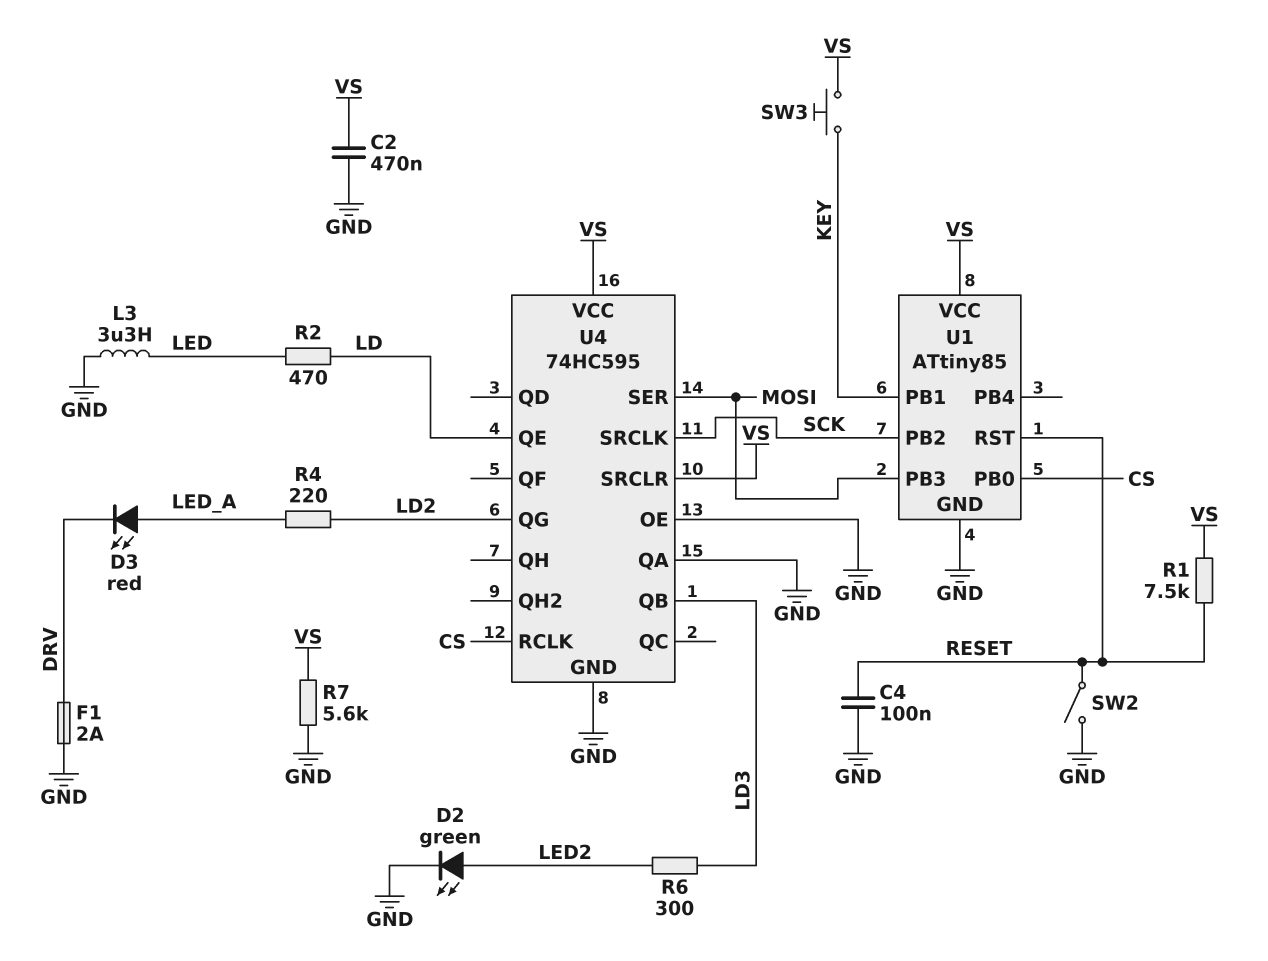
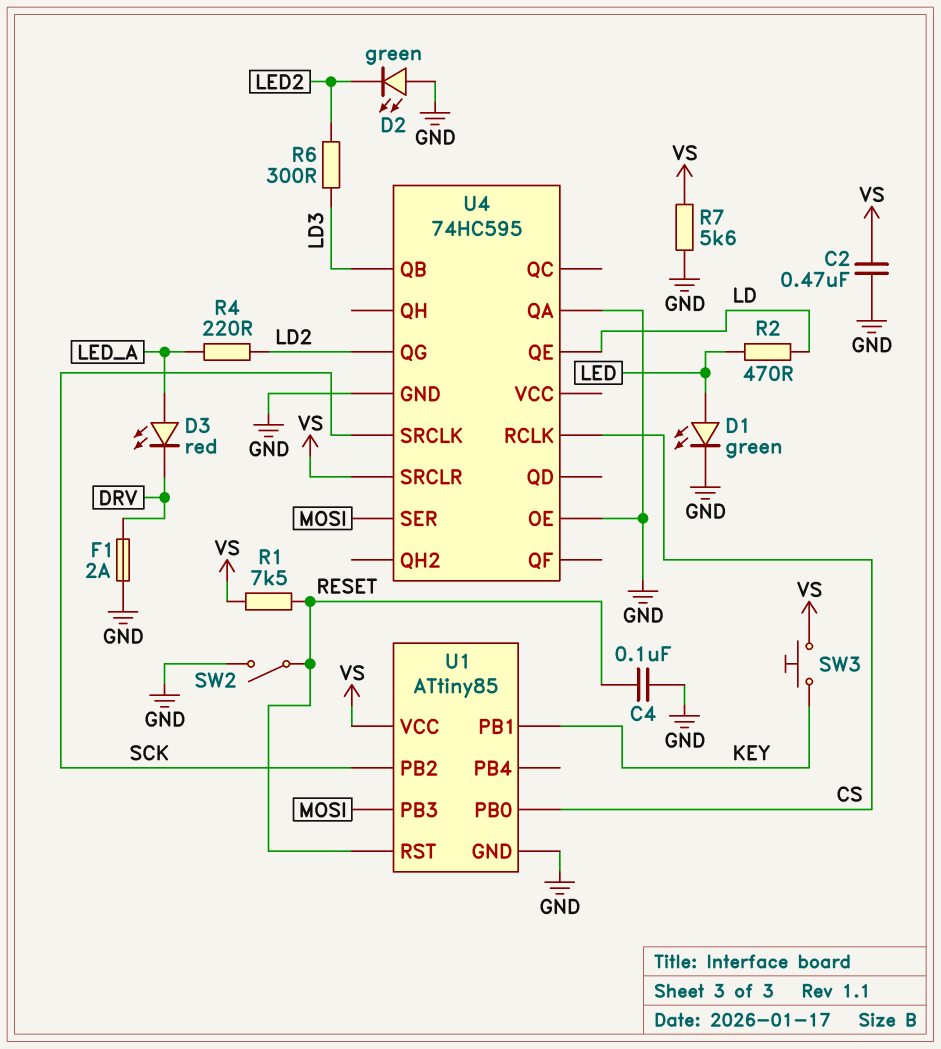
D1: none -> LED green (A LED, K GND)
D2: LED green (A LED2, K GND) -> LED green (A GND, K LED2)
L3: 3.3uH (GND, LED) -> none
U4 pin VCC: VS -> none

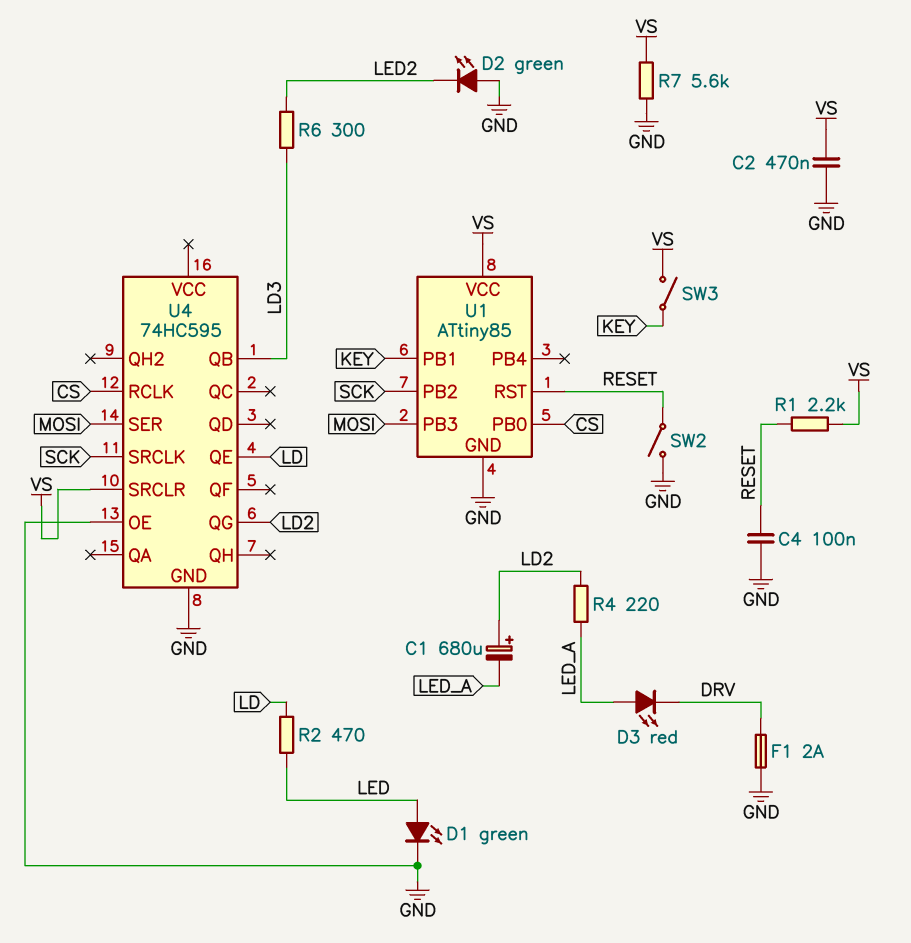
C1: none -> 680uF (plus LD2, minus LED_A)
R1: 7.5k (RESET, VS) -> 2.2k (RESET, VS)
SW3: button (KEY, VS) -> switch (KEY, VS)
U4 pin QA: GND -> none

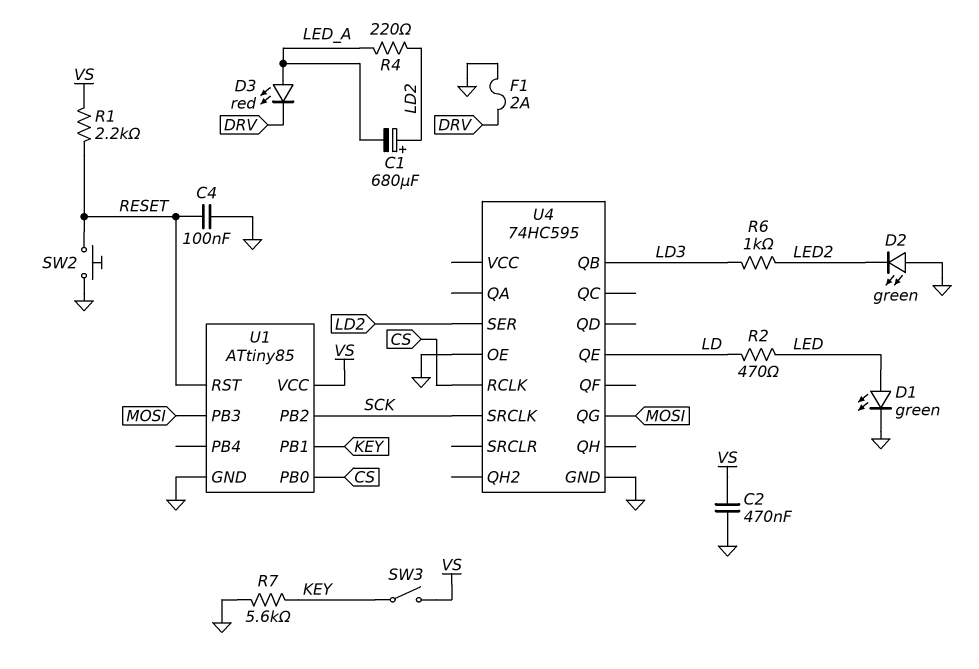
R6: 300 (LD3, LED2) -> 1k (LD3, LED2)
R7: 5.6k (GND, VS) -> 5.6k (GND, KEY)
SW2: switch (GND, RESET) -> button (GND, RESET)
U4 pin QG: LD2 -> MOSI
U4 pin SER: MOSI -> LD2
U4 pin SRCLR: VS -> none

